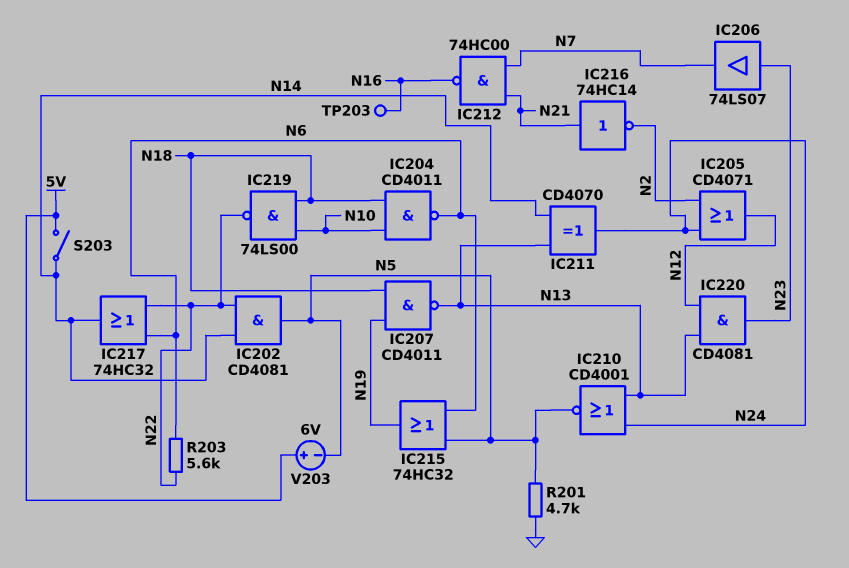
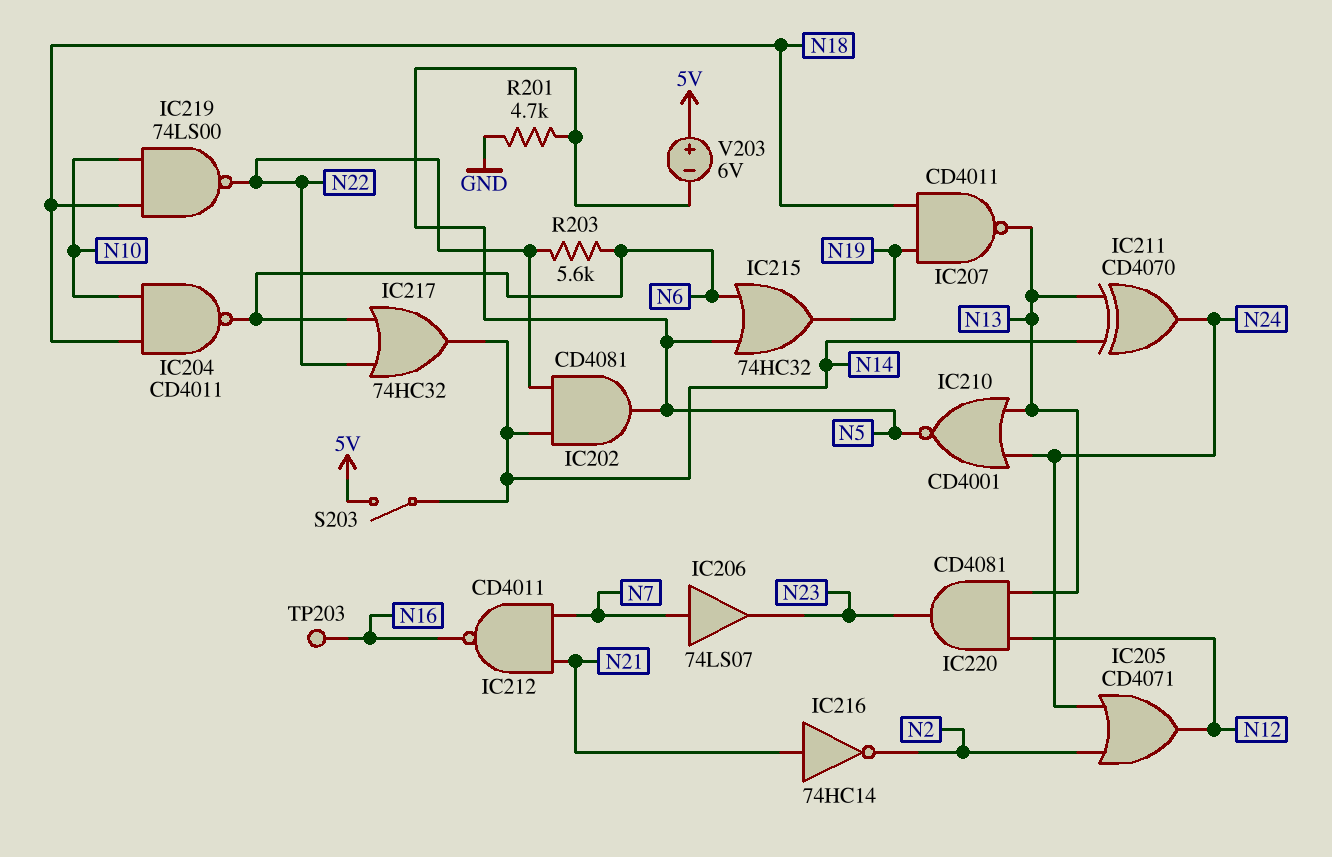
IC206: buffer 74LS07 (in N23, out N7) -> buffer 74LS07 (in N7, out N23)
IC212: NAND 74HC00 (in N7, in N21, out N16) -> NAND CD4011 (in N7, in N21, out N16)

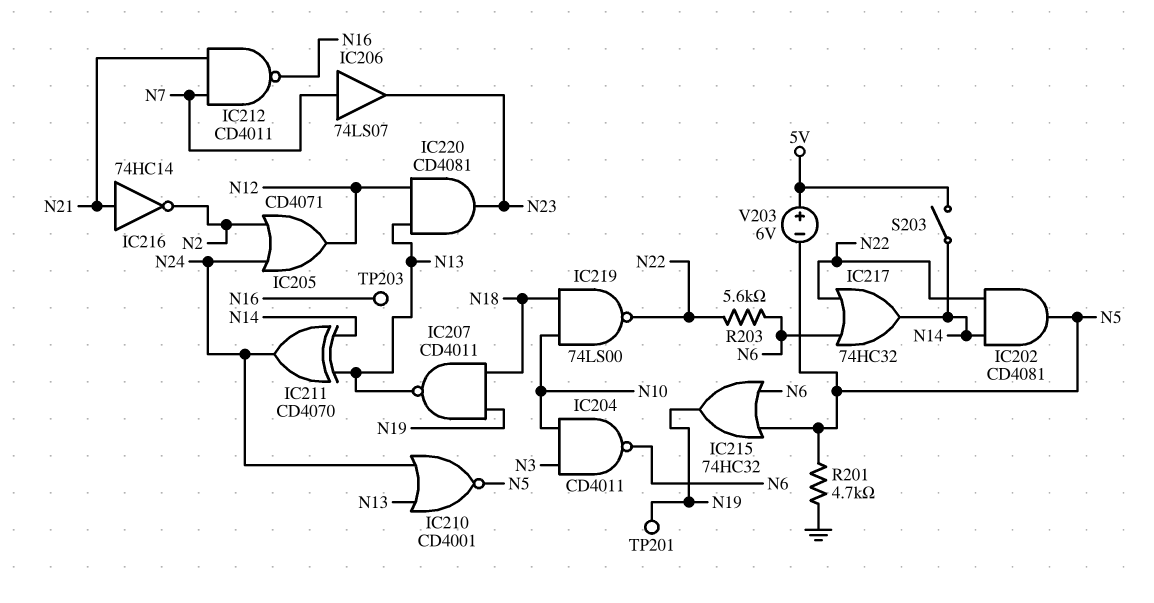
IC204: NAND CD4011 (in N10, in N18, out N6) -> NAND CD4011 (in N3, in N10, out N6)
TP201: none -> test point (N19)

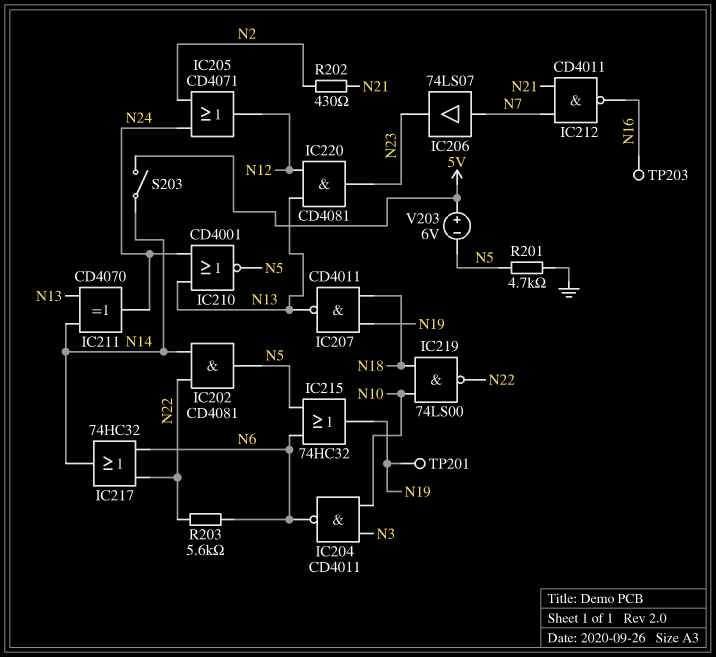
IC216: NOT 74HC14 (in N21, out N2) -> none
R202: none -> 430 (N2, N21)

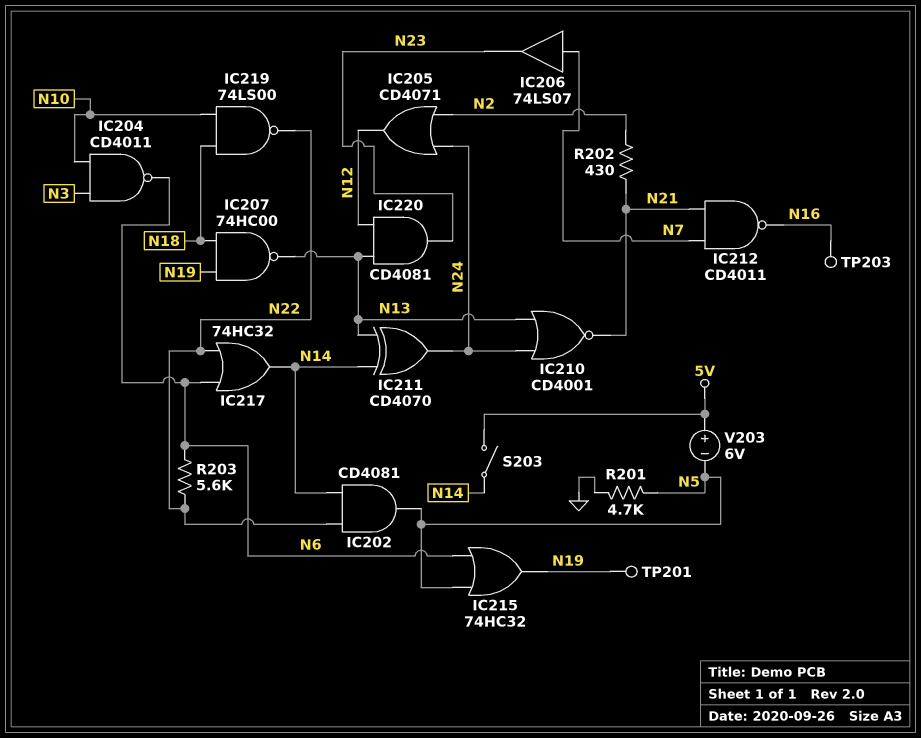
IC207: NAND CD4011 (in N18, in N19, out N13) -> NAND 74HC00 (in N18, in N19, out N13)
IC210: NOR CD4001 (in N13, in N24, out N5) -> NOR CD4001 (in N13, in N24, out N21)

